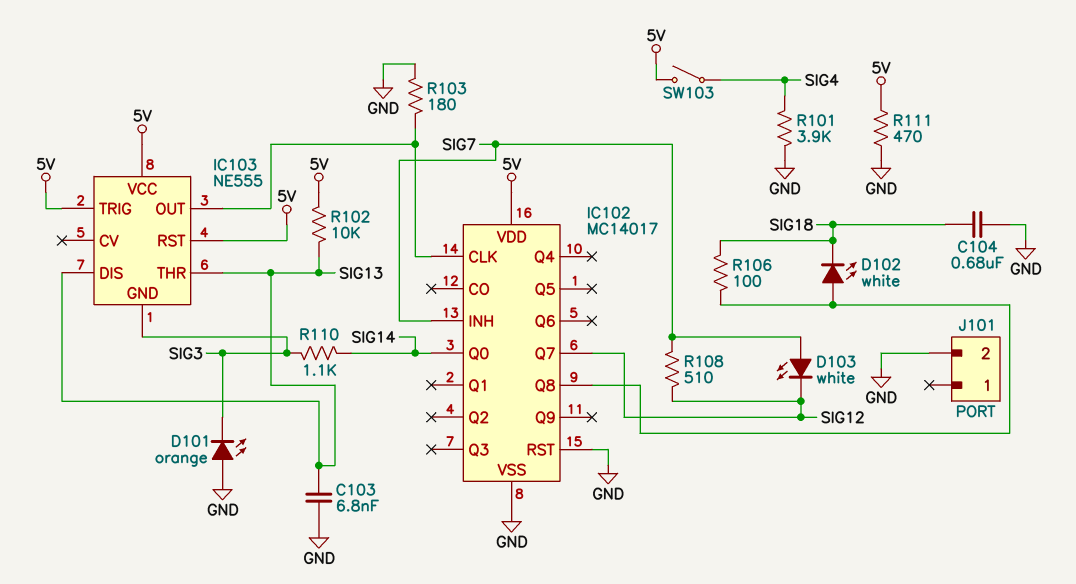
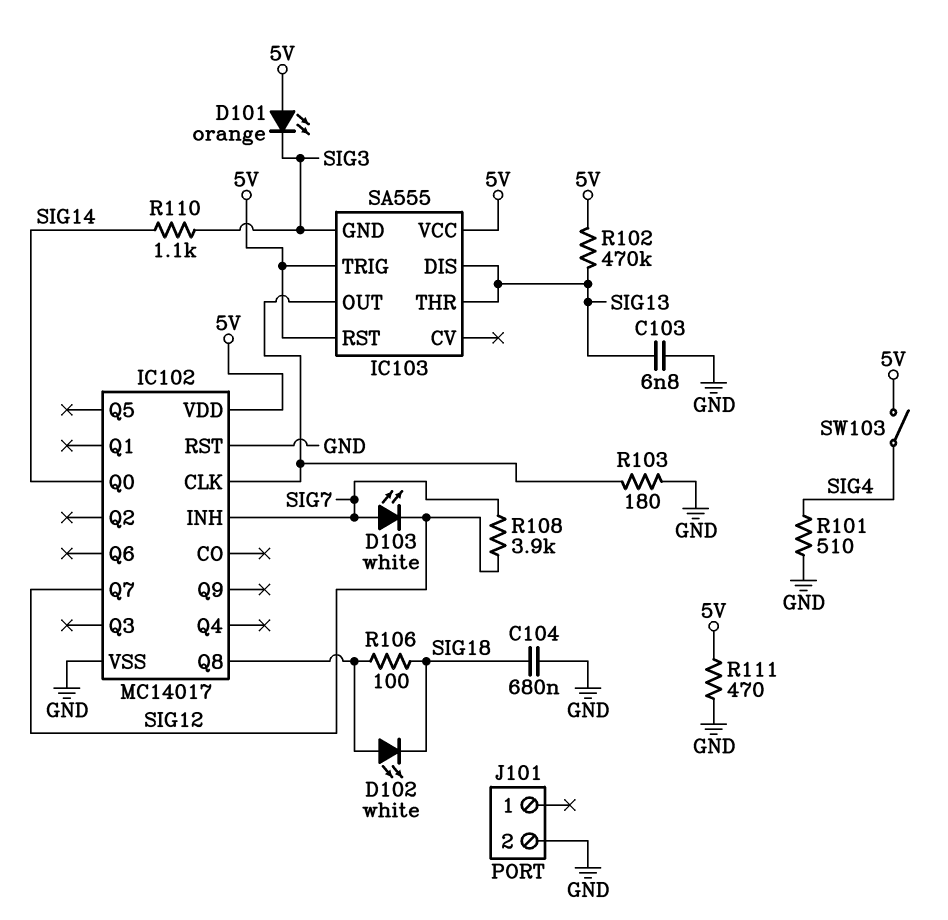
D101: LED orange (A GND, K SIG3) -> LED orange (A 5V, K SIG3)
IC103: NE555 -> SA555
R101: 3.9k (GND, SIG4) -> 510 (GND, SIG4)
R102: 10k (5V, SIG13) -> 470k (5V, SIG13)
R108: 510 (SIG7, SIG12) -> 3.9k (SIG7, SIG12)

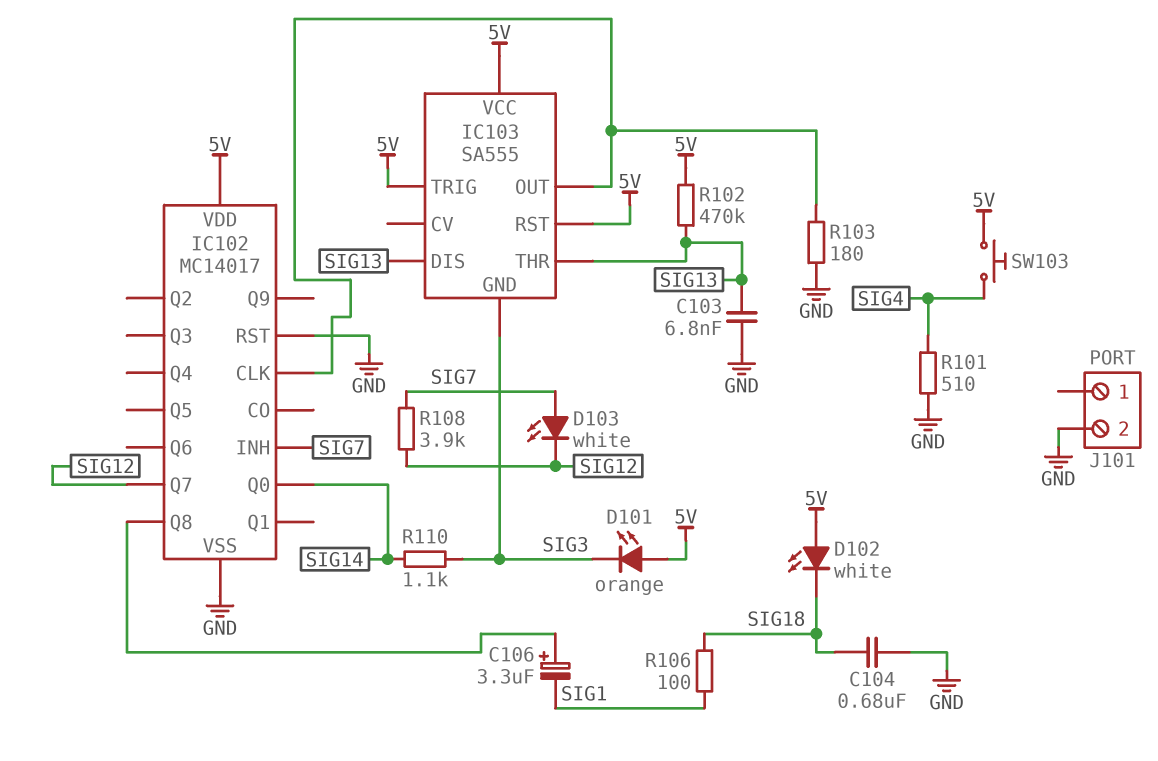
C106: none -> 3.3uF (plus IC102/Q8, minus SIG1)
D102: LED white (A IC102/Q8, K SIG18) -> LED white (A 5V, K SIG18)
R106: 100 (IC102/Q8, SIG18) -> 100 (SIG1, SIG18)
R111: 470 (5V, GND) -> none
SW103: switch (5V, SIG4) -> button (5V, SIG4)

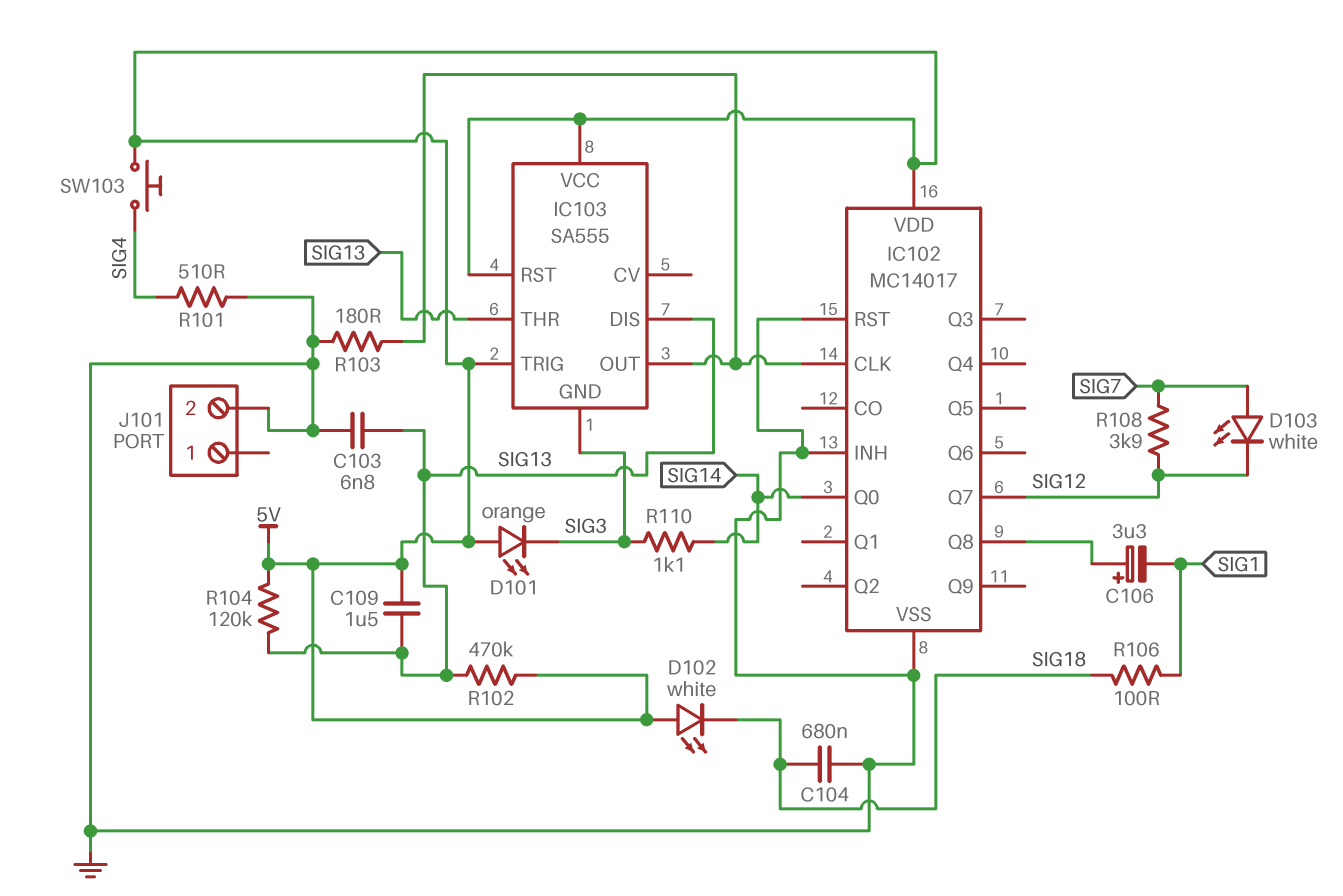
C109: none -> 1.5uF (5V, SIG13)
IC102 pin INH: SIG7 -> GND
R104: none -> 120k (5V, SIG13)

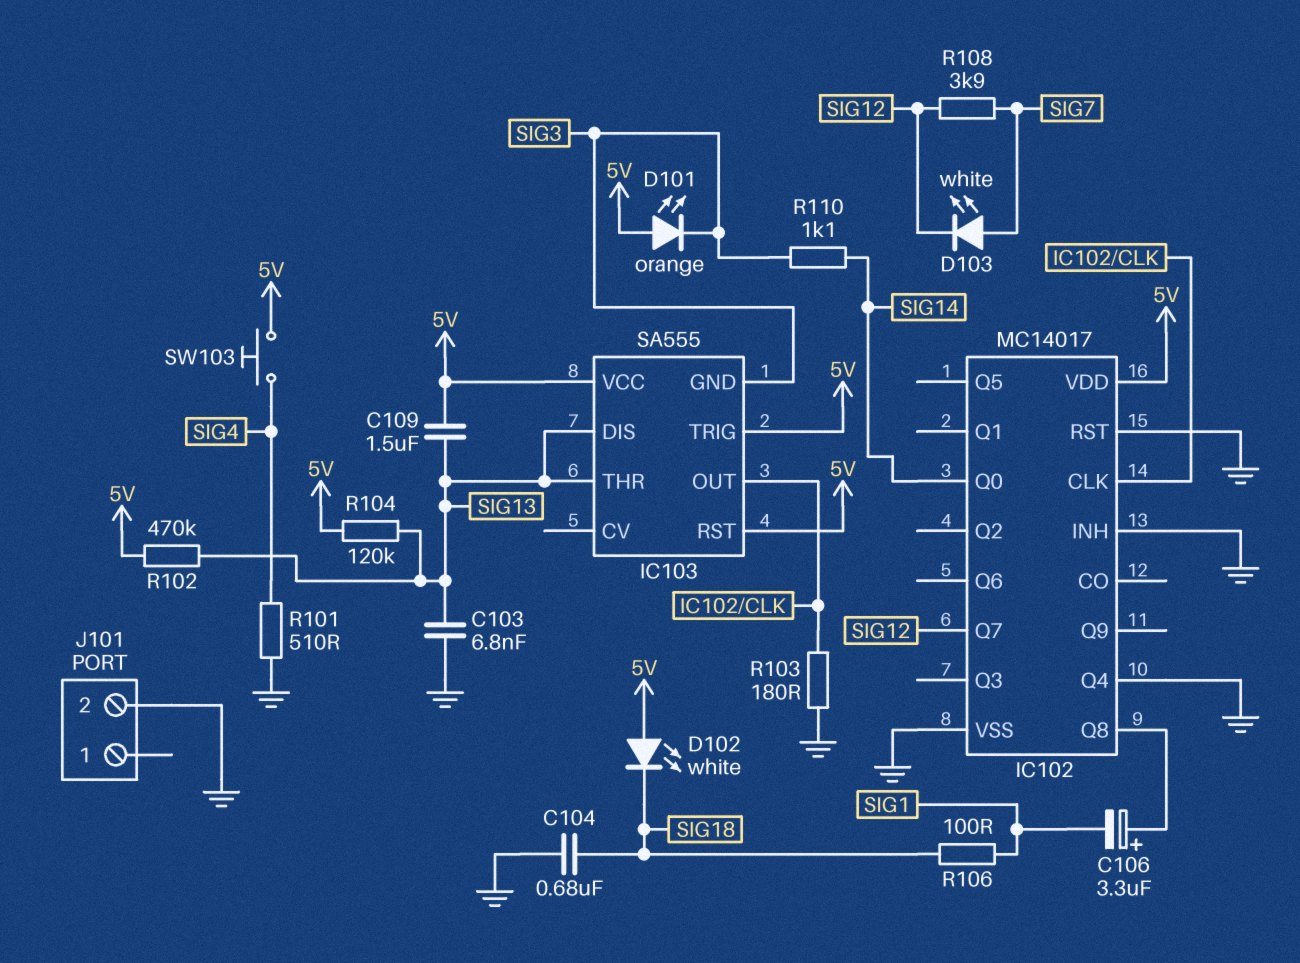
IC102 pin Q4: none -> GND

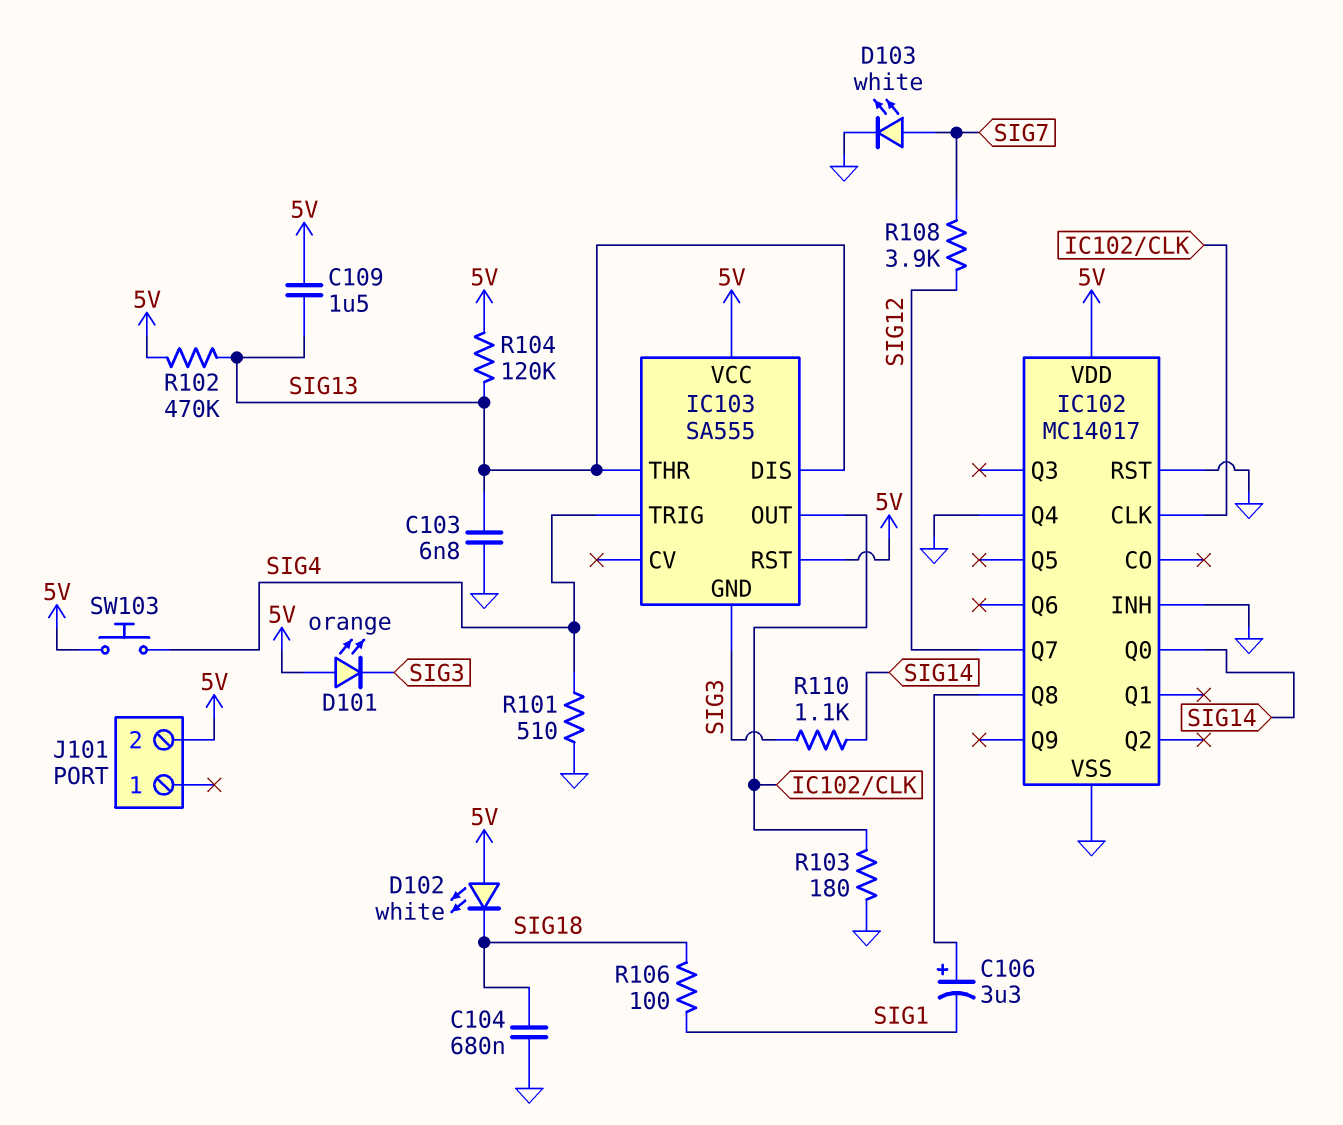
D103: LED white (A SIG7, K SIG12) -> LED white (A SIG7, K GND)
IC103 pin TRIG: 5V -> SIG4
J101 pin 2: GND -> 5V

